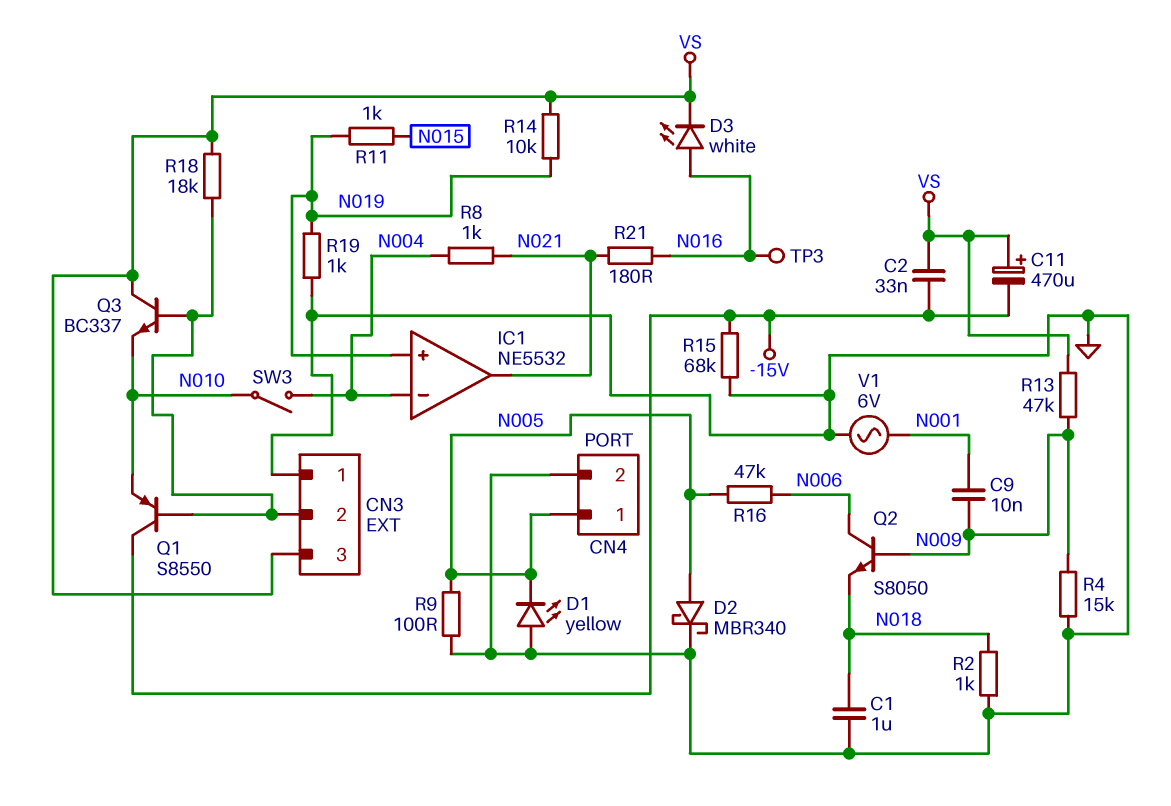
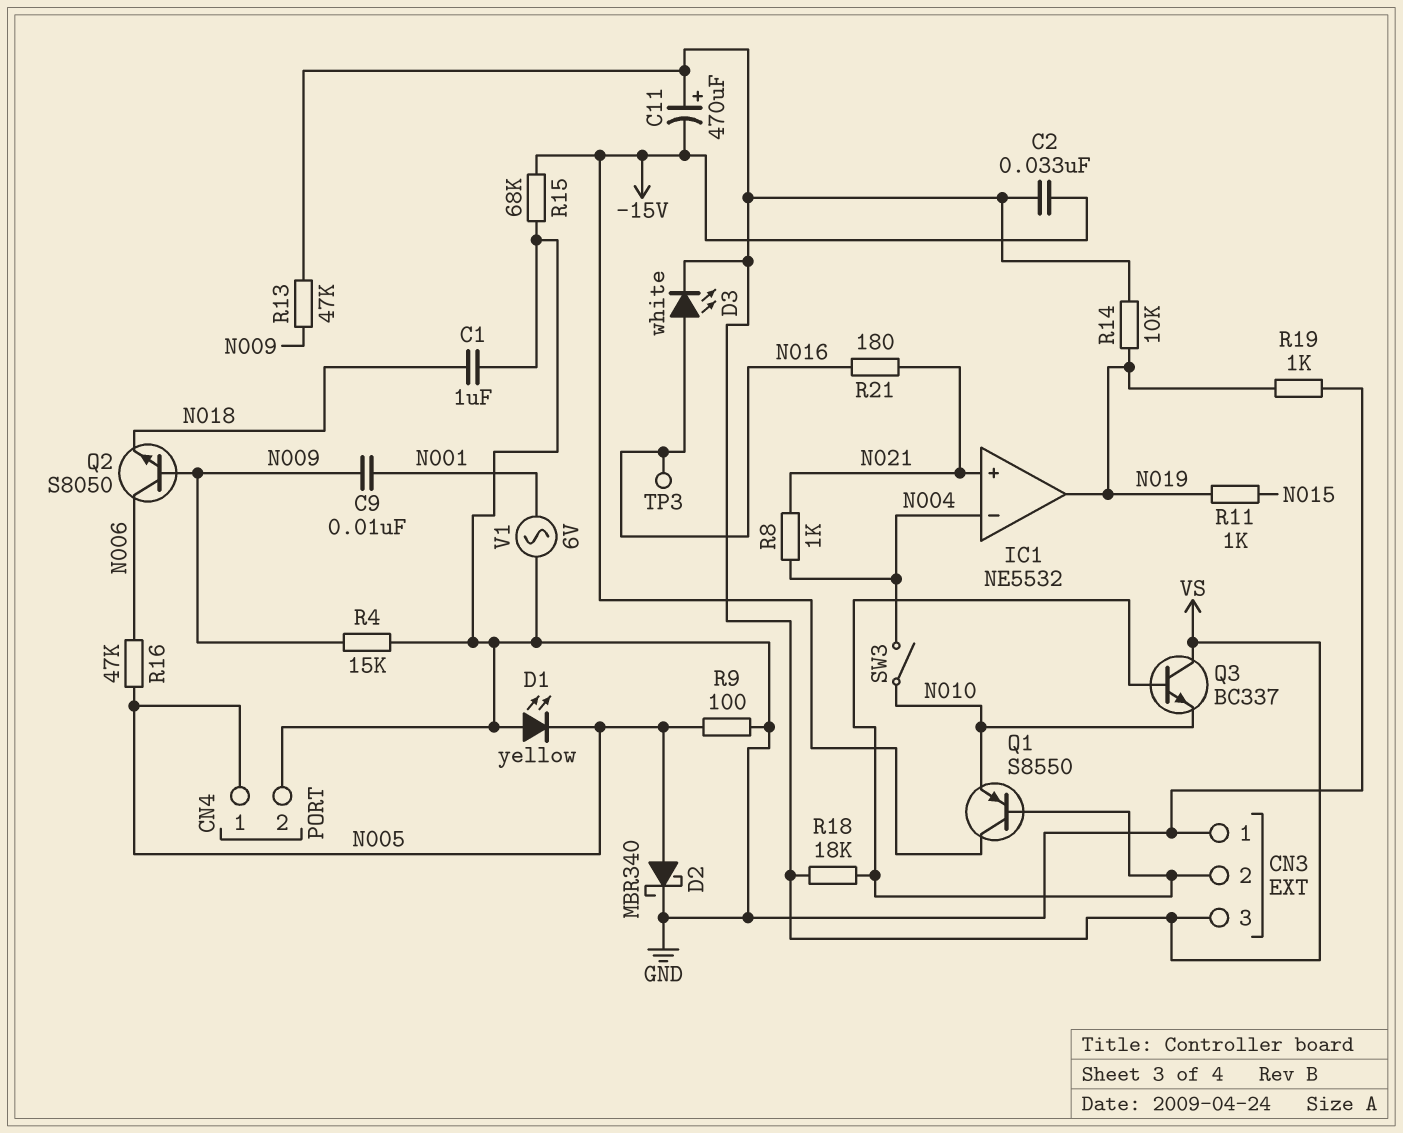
IC1 pin in+: N019 -> N021
IC1 pin out: N021 -> N019
R2: 1k (GND, N018) -> none

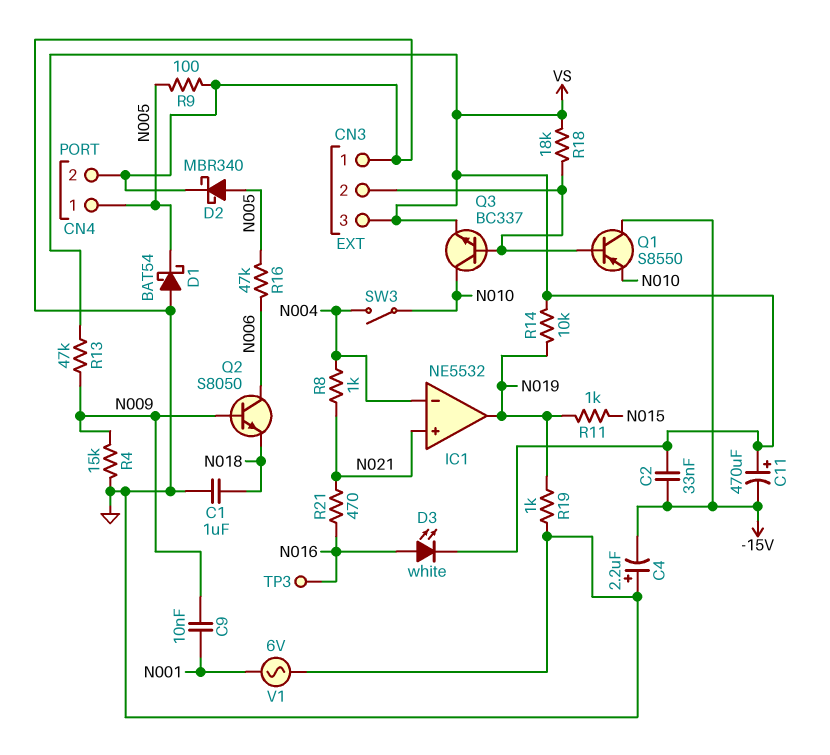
C4: none -> 2.2uF (plus GND, minus -15V)
D1: LED yellow (A GND, K N005) -> schottky BAT54 (A GND, K N005)
Q3: NPN BC337 (B CN3/2, C VS, E N010) -> NPN BC337 (B CN3/2, C N010, E VS)
R15: 68k (-15V, GND) -> none
R21: 180 (N016, N021) -> 470 (N016, N021)

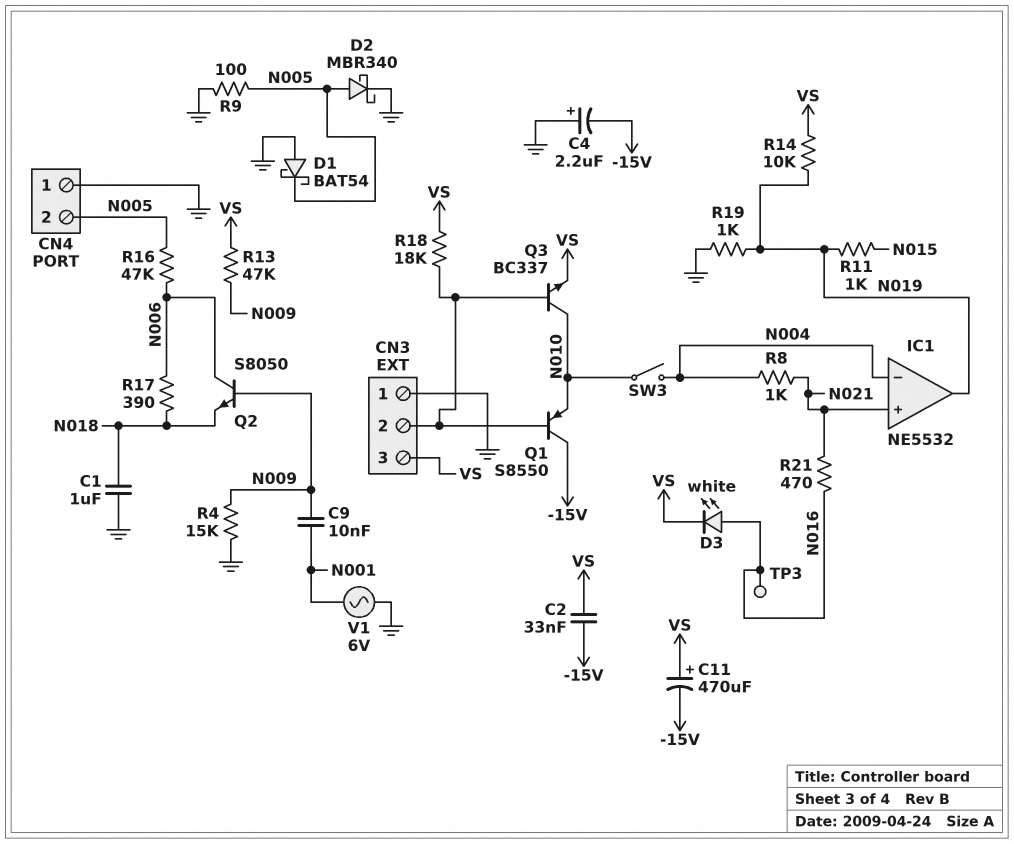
CN4 pin 1: N005 -> GND
CN4 pin 2: GND -> N005
R17: none -> 390 (N006, N018)

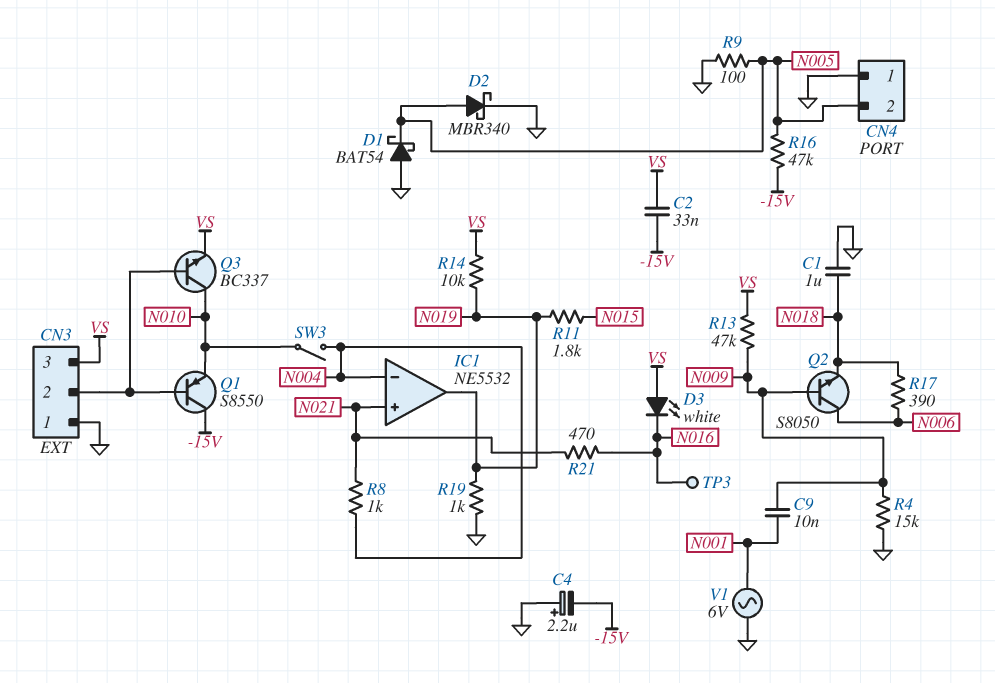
C11: 470uF (plus VS, minus -15V) -> none
D3: LED white (A N016, K VS) -> LED white (A VS, K N016)
R11: 1k (N015, N019) -> 1.8k (N015, N019)
R16: 47k (N005, N006) -> 47k (-15V, N005)
R18: 18k (CN3/2, VS) -> none

